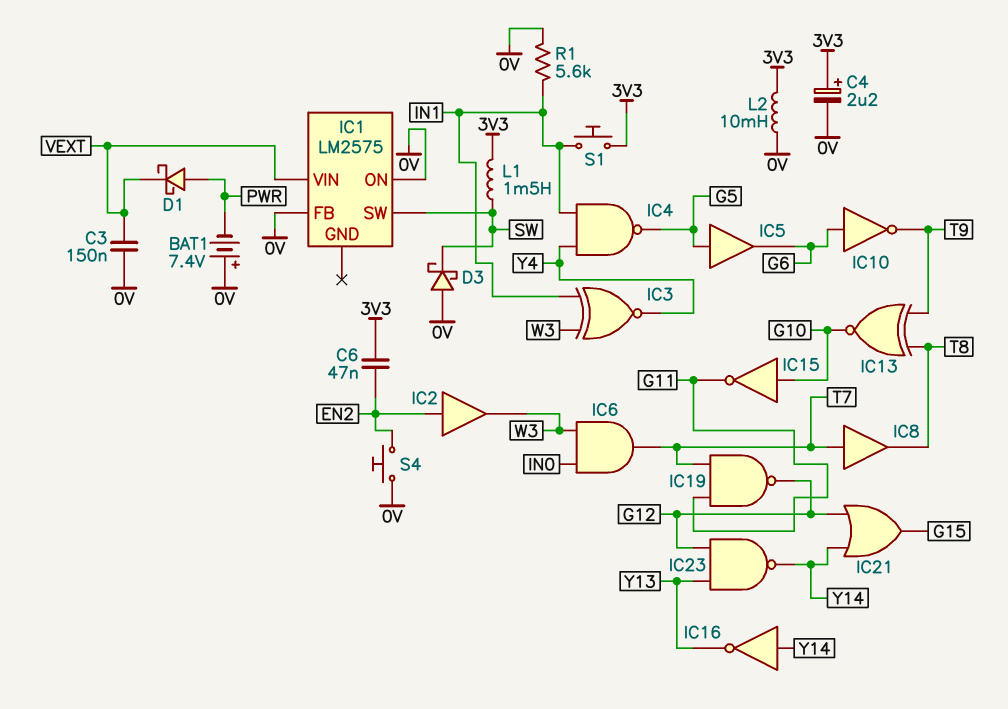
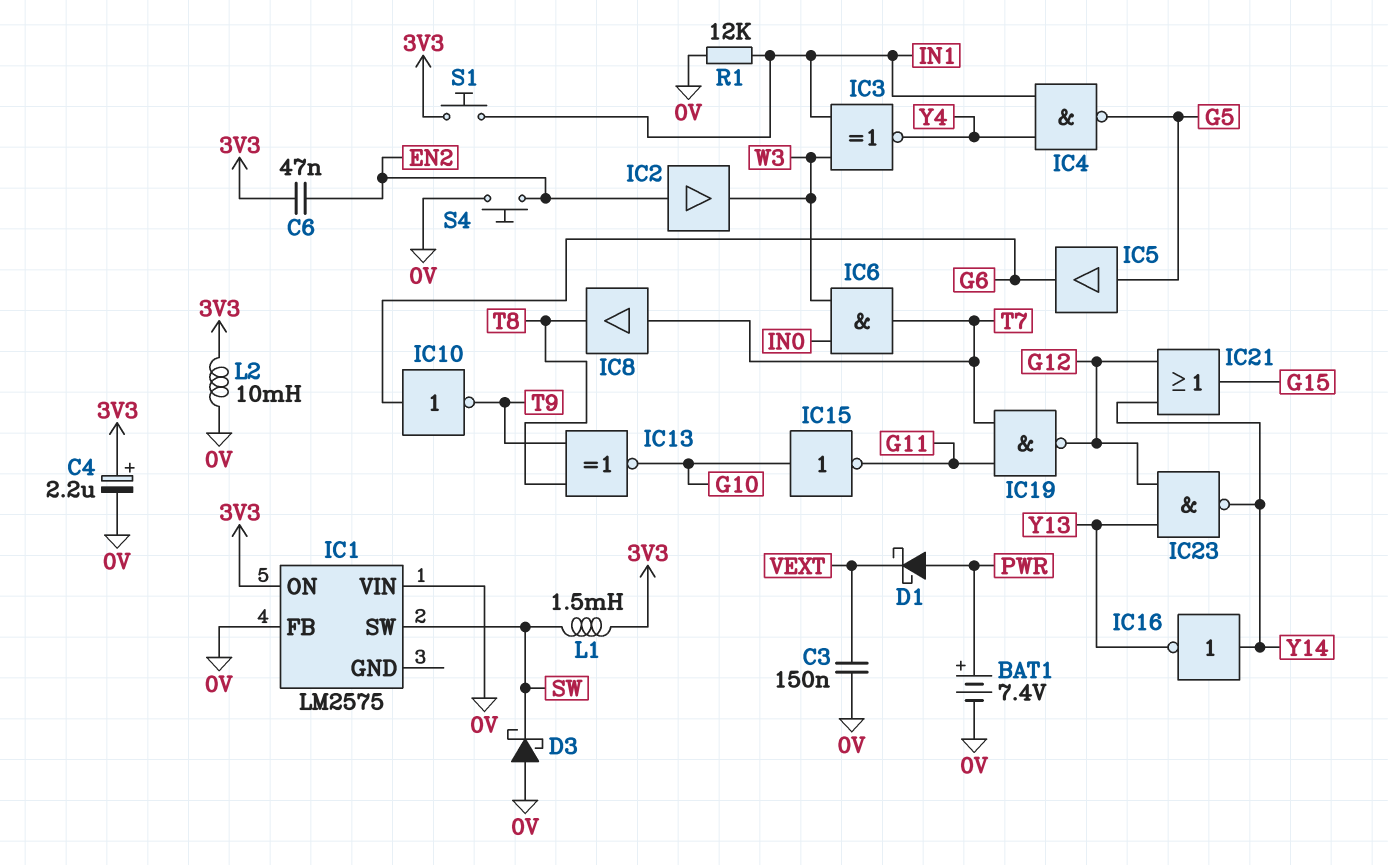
BAT1: 7.4V (plus 0V, minus PWR) -> 7.4V (plus PWR, minus 0V)
IC1 pin ON: 0V -> 3V3
IC1 pin VIN: VEXT -> 0V
R1: 5.6k (0V, IN1) -> 12k (0V, IN1)

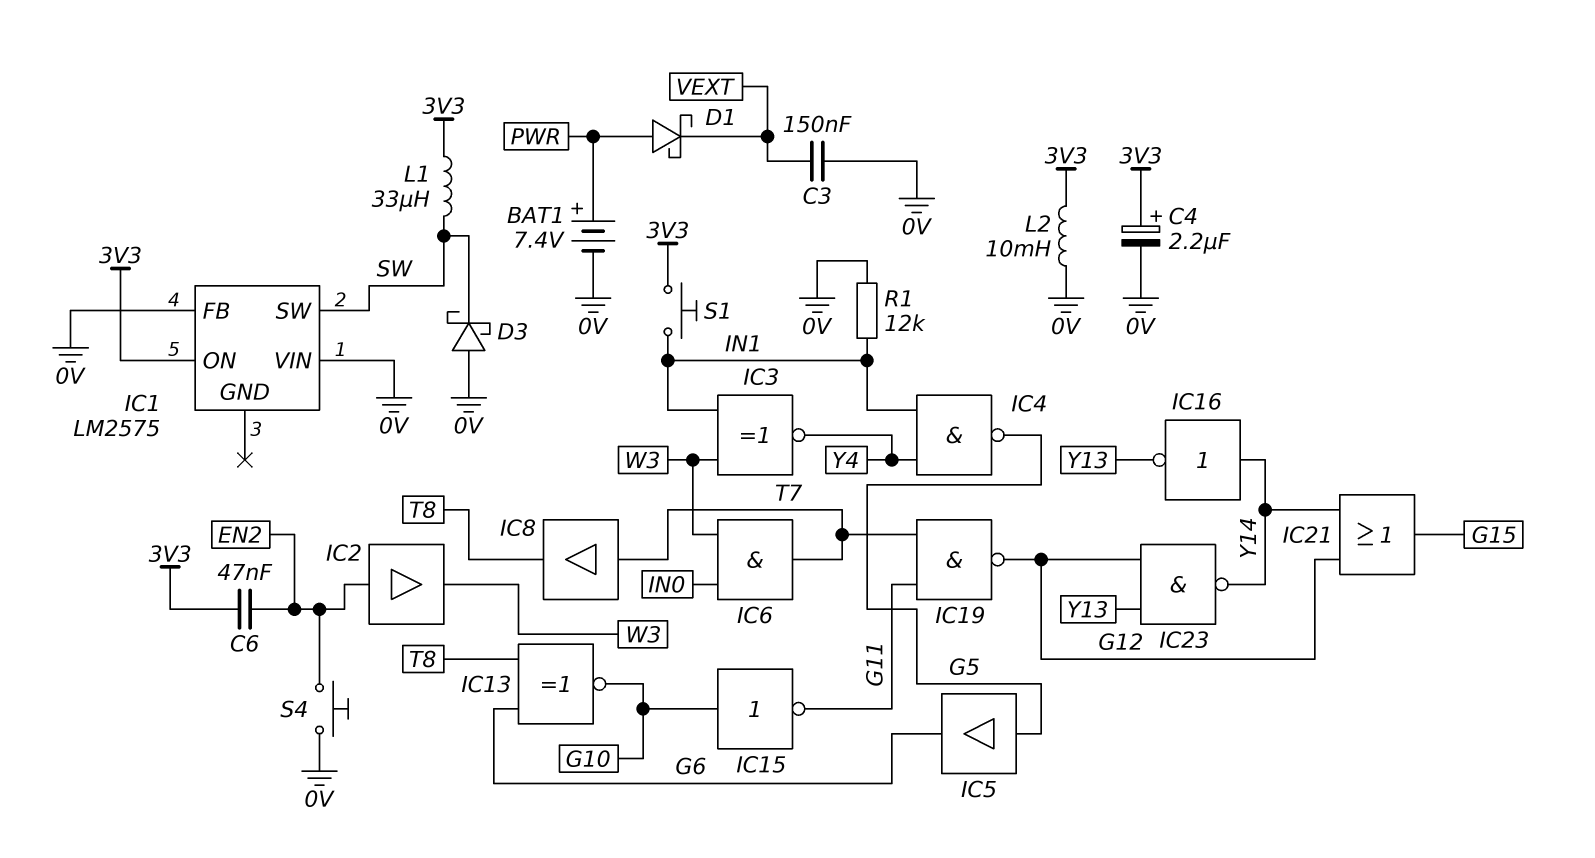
IC10: NOT (in G6, out T9) -> none
IC13: XNOR (in T8, in T9, out G10) -> XNOR (in G6, in T8, out G10)
L1: 1.5mH (3V3, SW) -> 33uH (3V3, SW)

